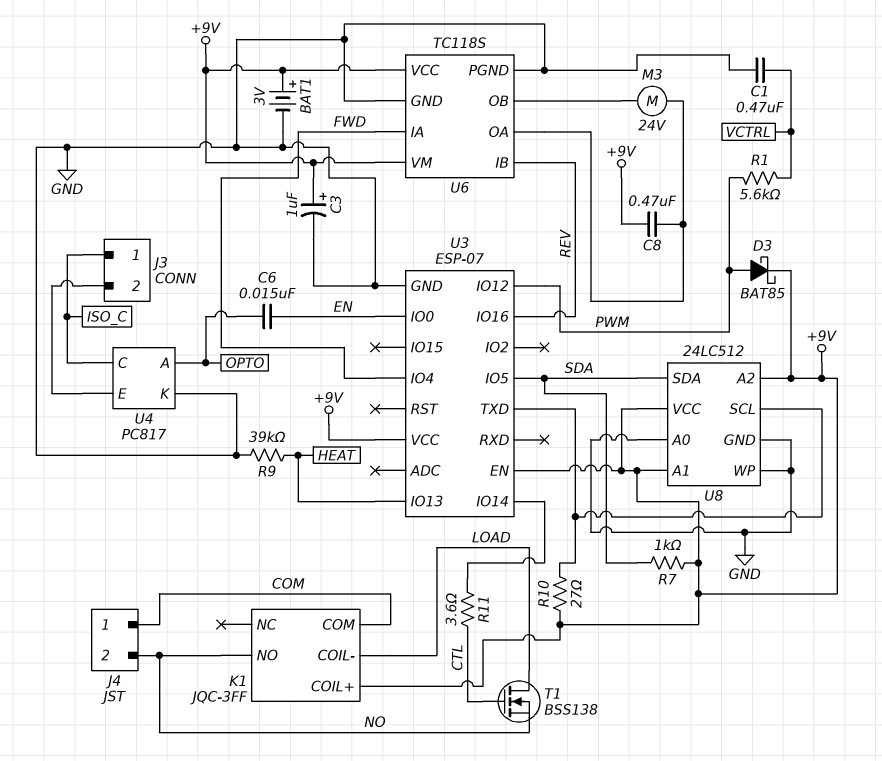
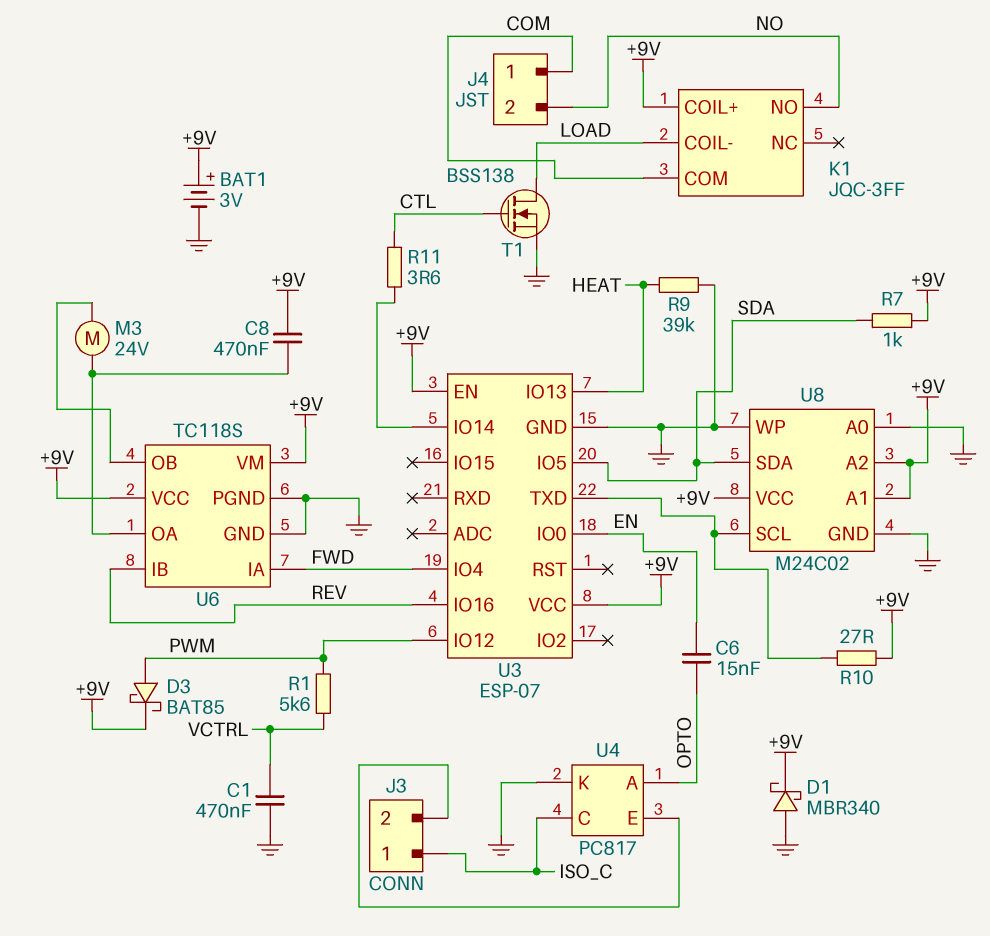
C3: 1uF (plus +9V, minus GND) -> none
D1: none -> schottky MBR340 (A GND, K +9V)
T1: NMOS BSS138 (G CTL, D LOAD, S NO) -> NMOS BSS138 (G CTL, D LOAD, S GND)
U8: 24LC512 -> M24C02

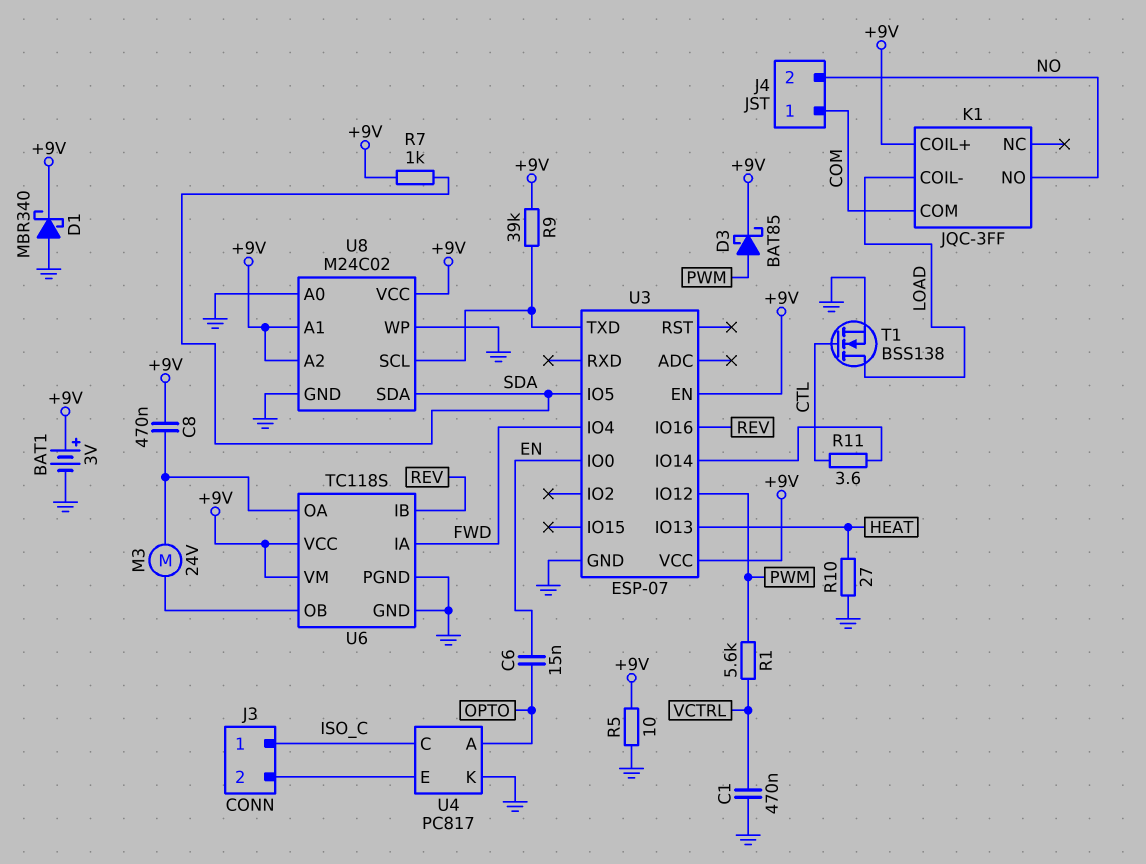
R5: none -> 10 (+9V, GND)
R9: 39k (GND, HEAT) -> 39k (+9V, U3/TXD)
R10: 27 (+9V, U3/TXD) -> 27 (GND, HEAT)

